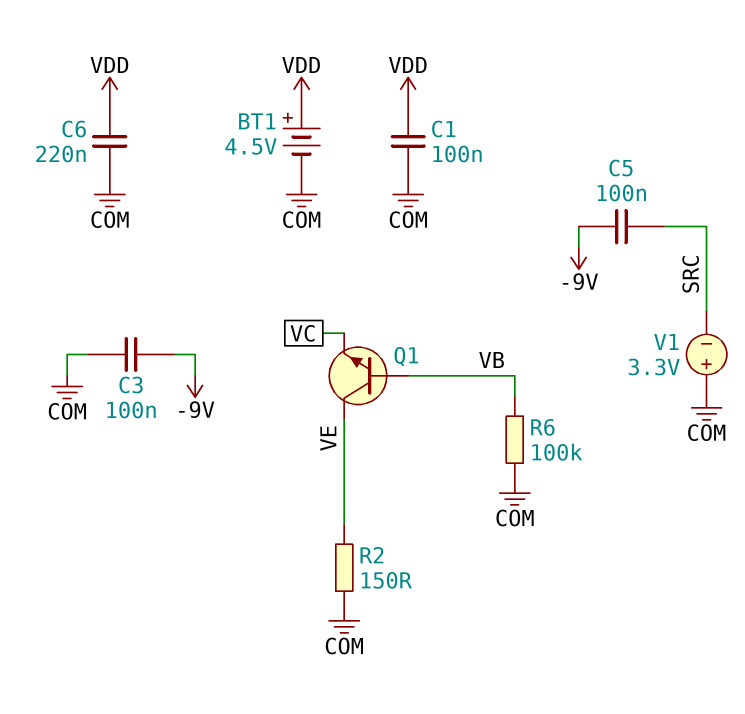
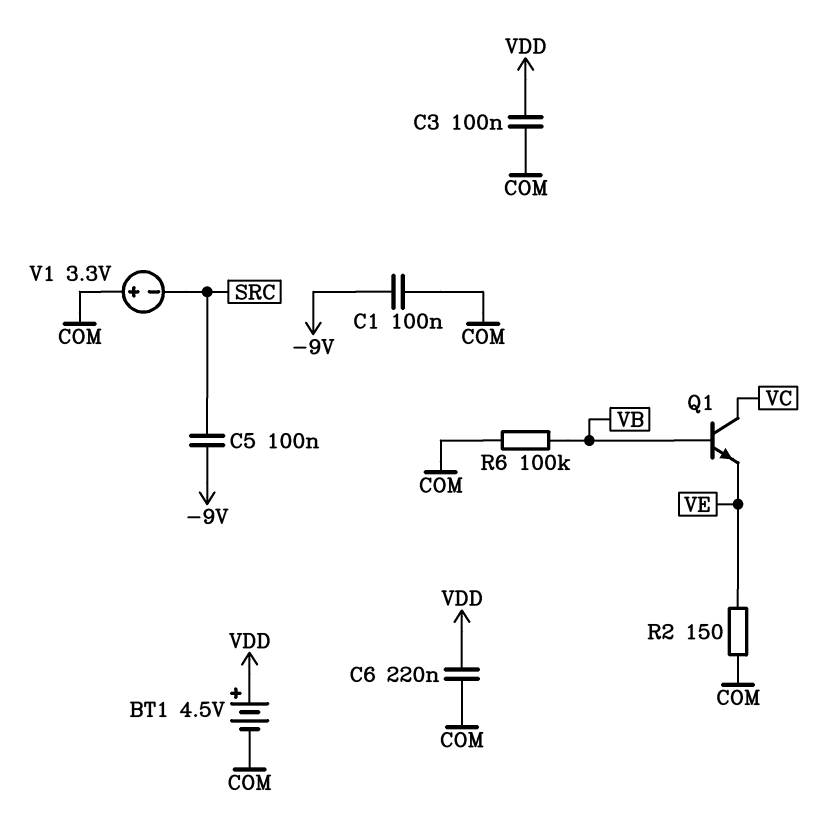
C1: 100nF (COM, VDD) -> 100nF (-9V, COM)
C3: 100nF (-9V, COM) -> 100nF (COM, VDD)
Q1: NPN (B VB, C VE, E VC) -> NPN (B VB, C VC, E VE)

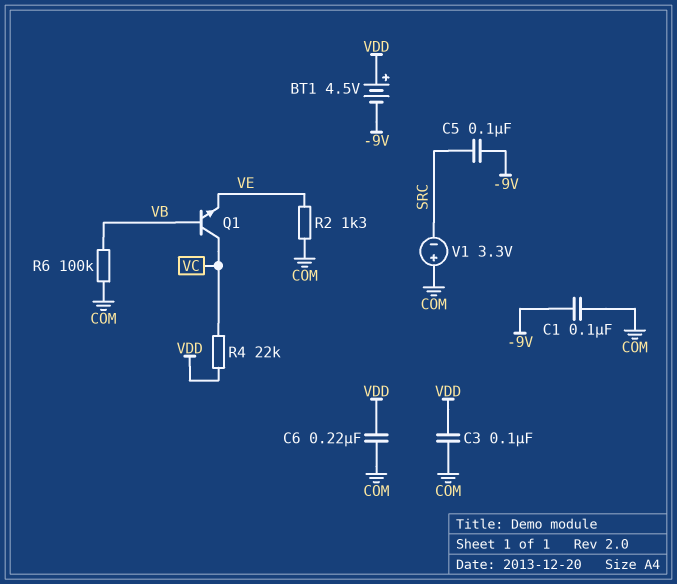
BT1: 4.5V (plus VDD, minus COM) -> 4.5V (plus VDD, minus -9V)
R2: 150 (COM, VE) -> 1.3k (COM, VE)
R4: none -> 22k (VC, VDD)

